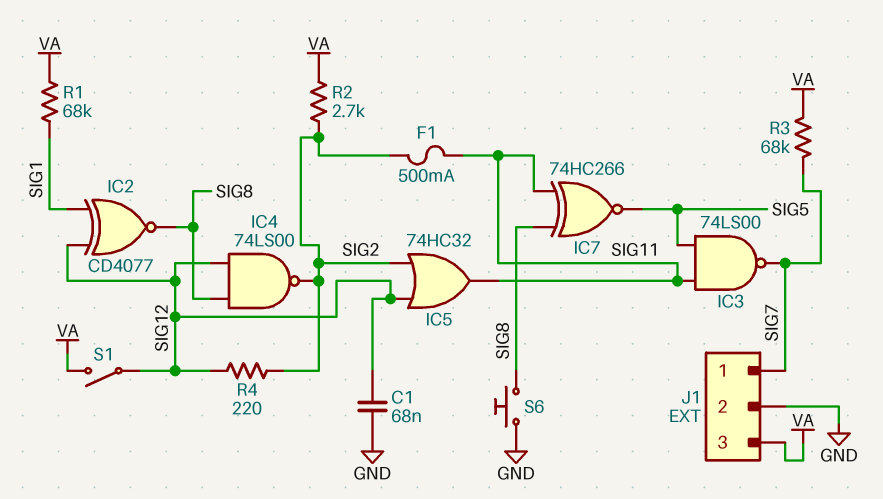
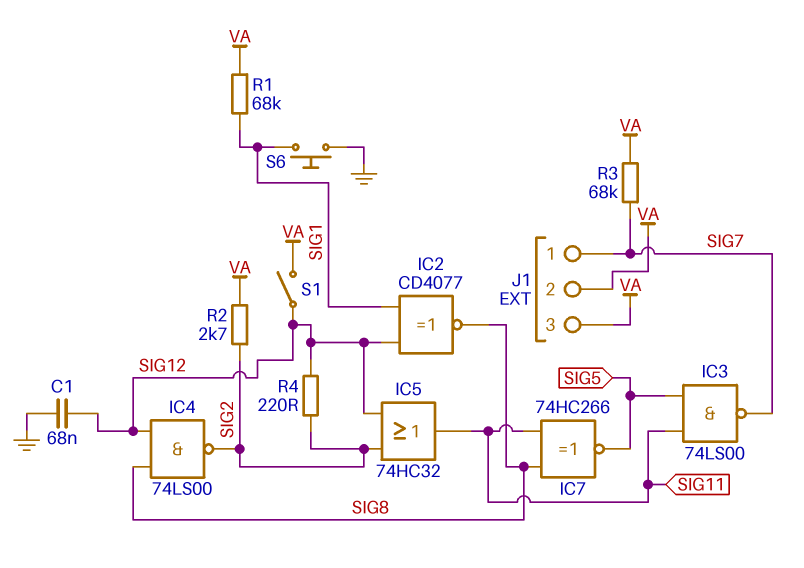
F1: 500mA (SIG2, SIG11) -> none
J1 pin 2: GND -> VA
S6: button (GND, SIG8) -> button (GND, SIG1)

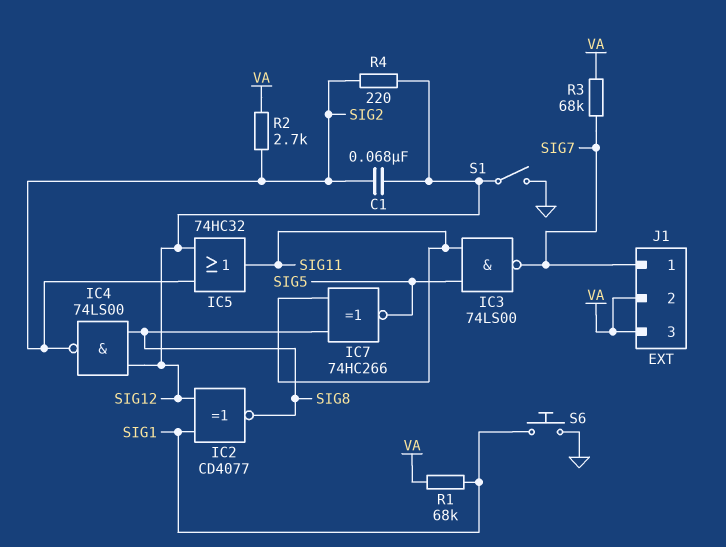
C1: 68nF (GND, SIG12) -> 68nF (SIG2, SIG12)
S1: switch (SIG12, VA) -> switch (GND, SIG12)

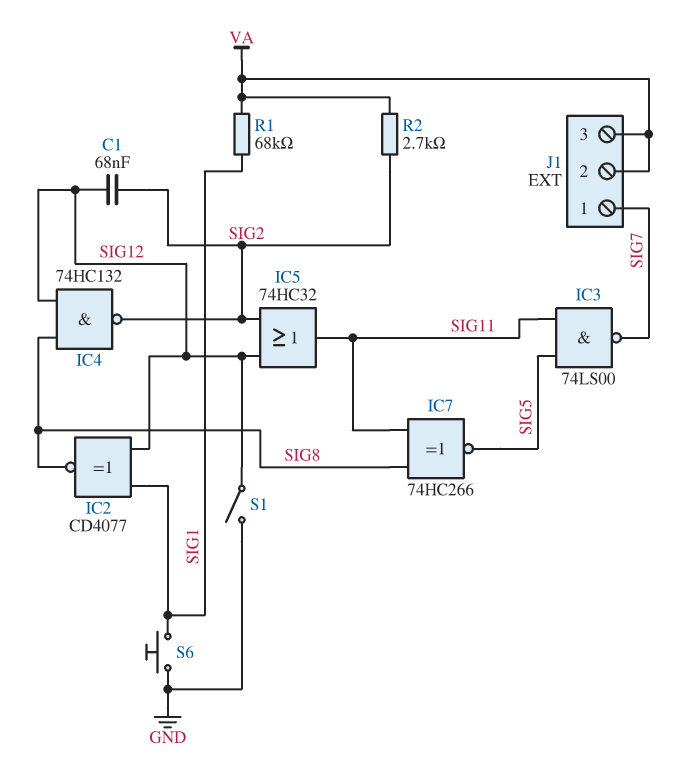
IC4: NAND 74LS00 (in SIG8, in SIG12, out SIG2) -> NAND 74HC132 (in SIG8, in SIG12, out SIG2)
R3: 68k (SIG7, VA) -> none
R4: 220 (SIG2, SIG12) -> none

